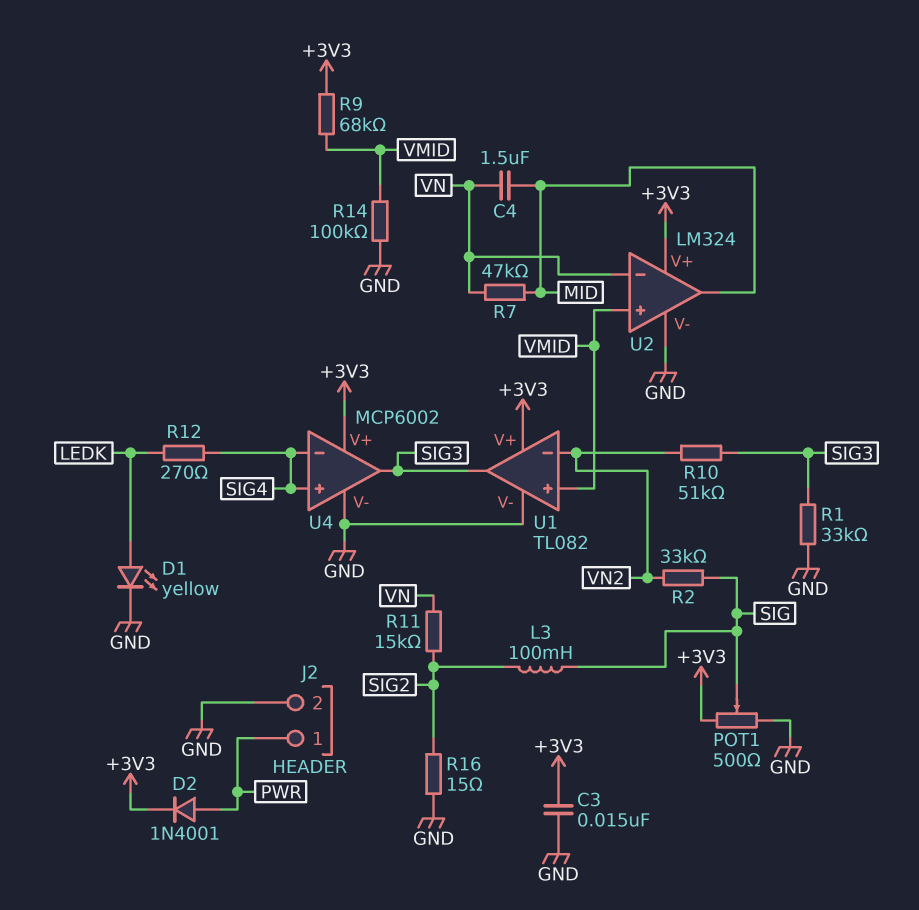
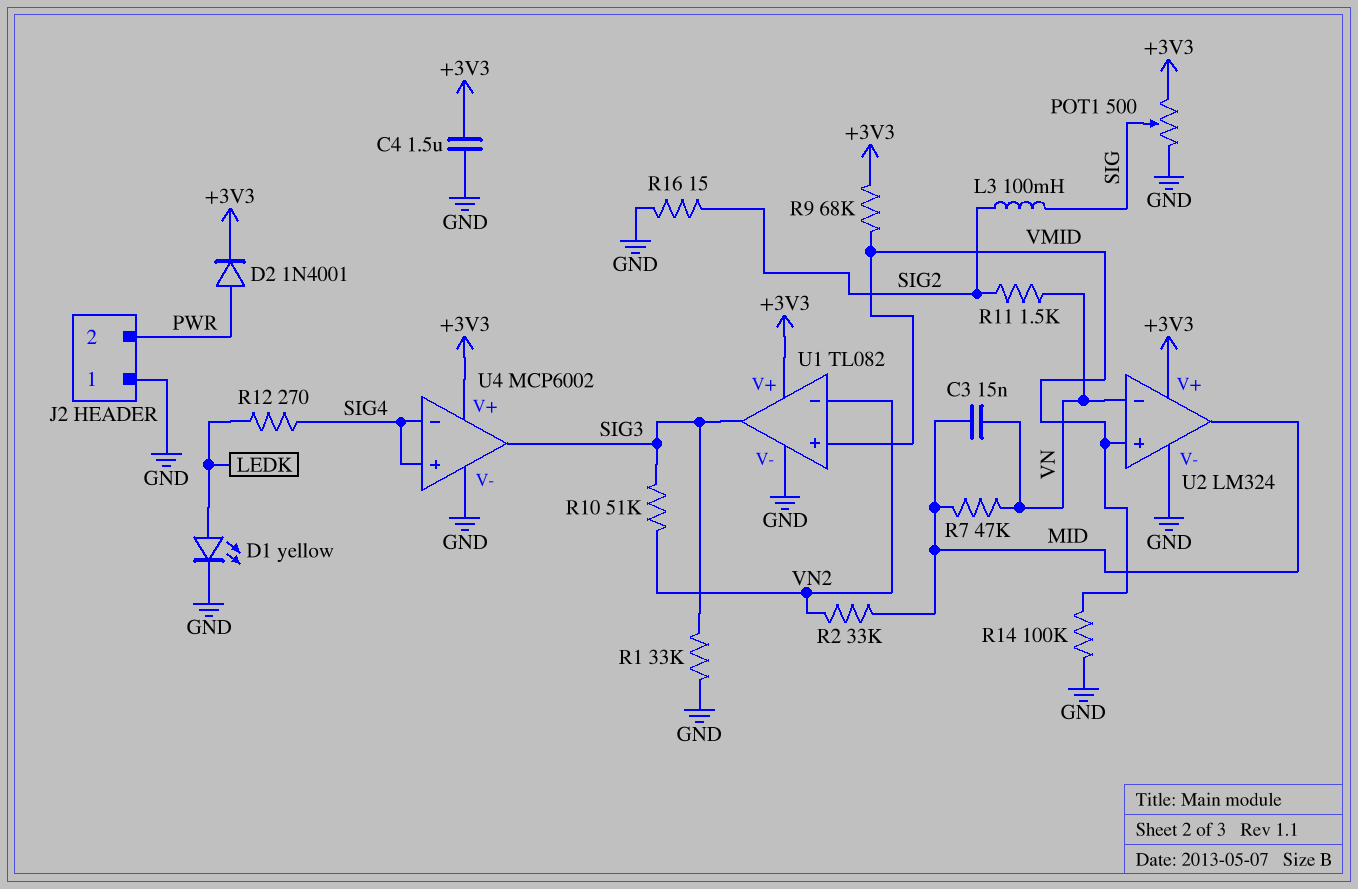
C3: 15nF (+3V3, GND) -> 15nF (MID, VN)
C4: 1.5uF (MID, VN) -> 1.5uF (+3V3, GND)
J2 pin 1: PWR -> GND
J2 pin 2: GND -> PWR
R2: 33k (SIG, VN2) -> 33k (MID, VN2)
R11: 15k (SIG2, VN) -> 1.5k (SIG2, VN)

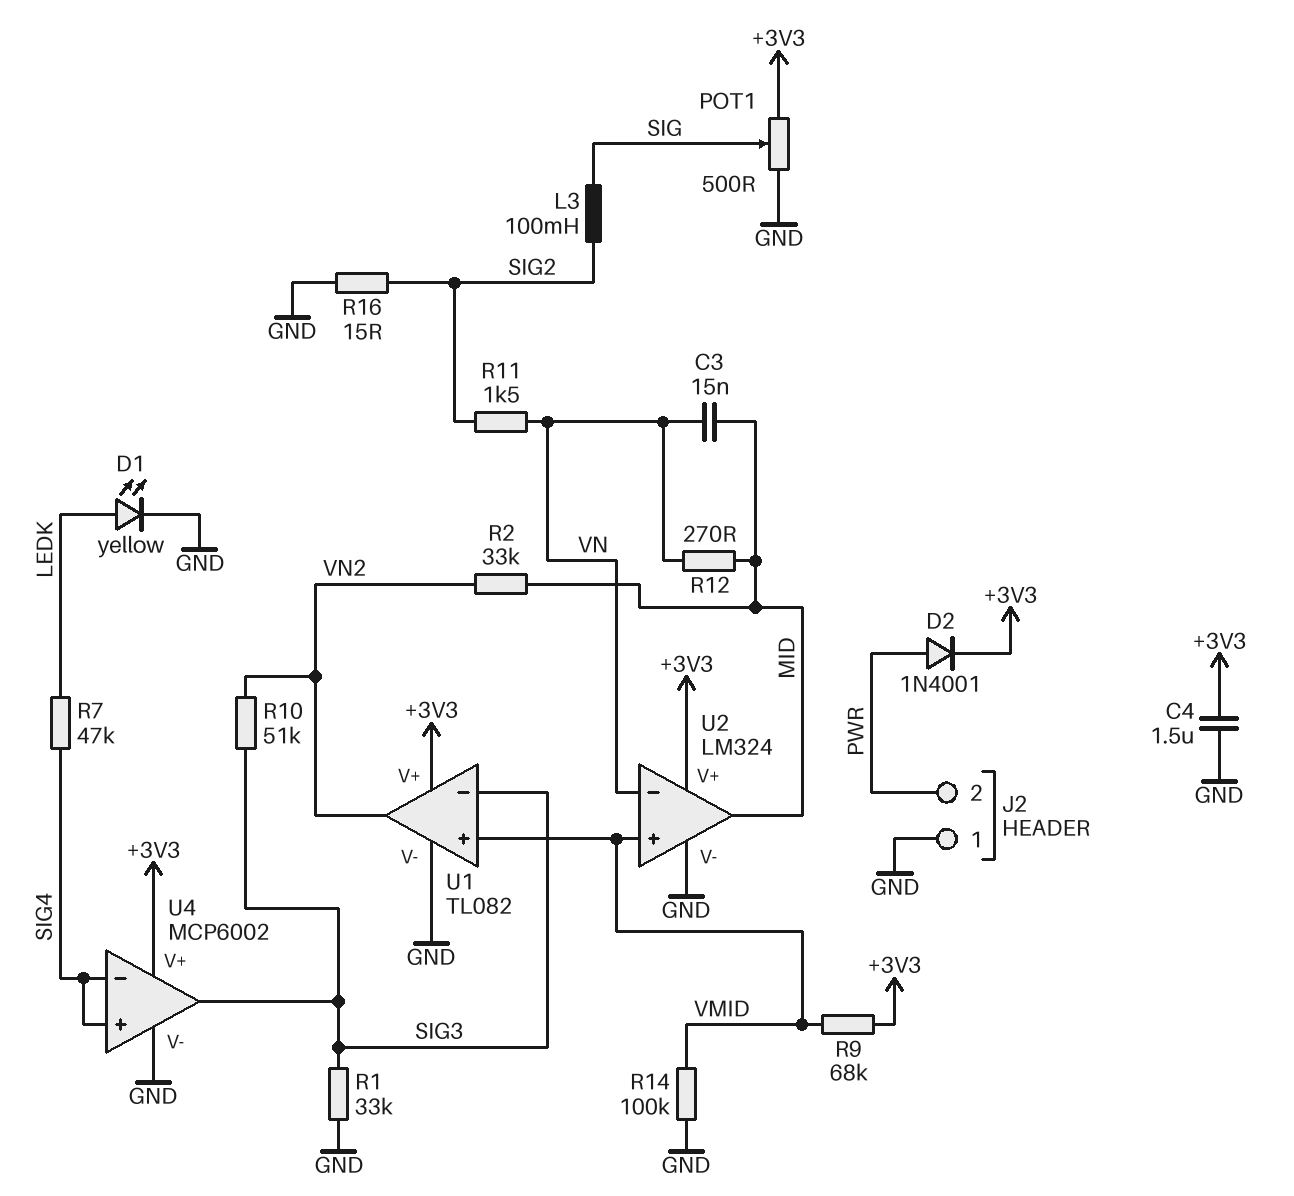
R7: 47k (MID, VN) -> 47k (LEDK, SIG4)
R12: 270 (LEDK, SIG4) -> 270 (MID, VN)
U1 pin in-: VN2 -> SIG3
U1 pin out: SIG3 -> VN2

